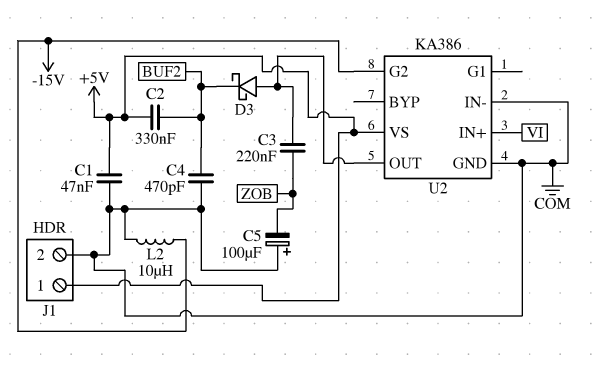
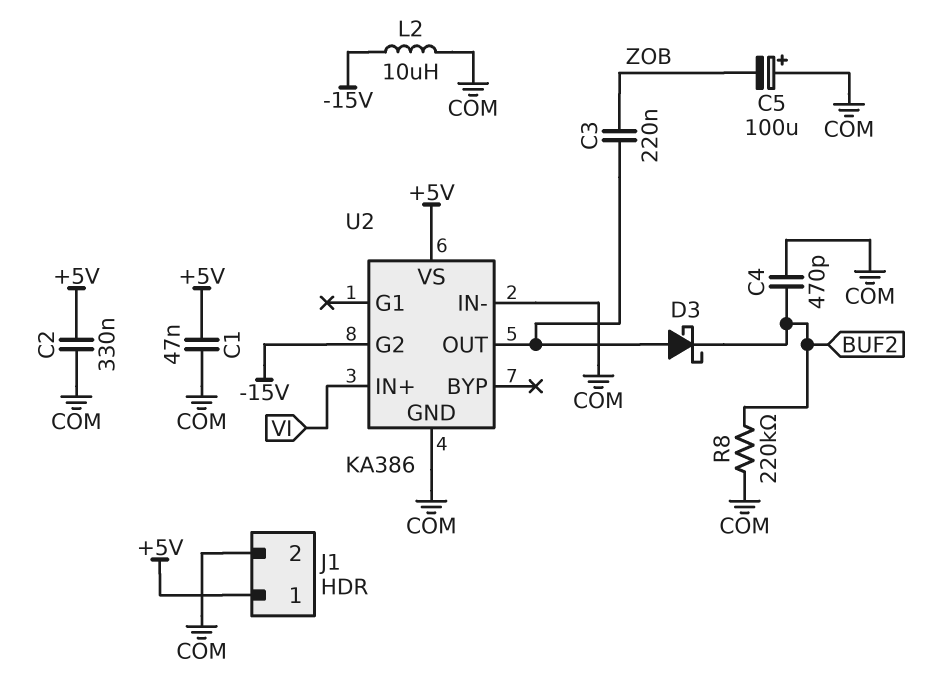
C2: 330nF (+5V, BUF2) -> 330nF (+5V, COM)
R8: none -> 220k (BUF2, COM)

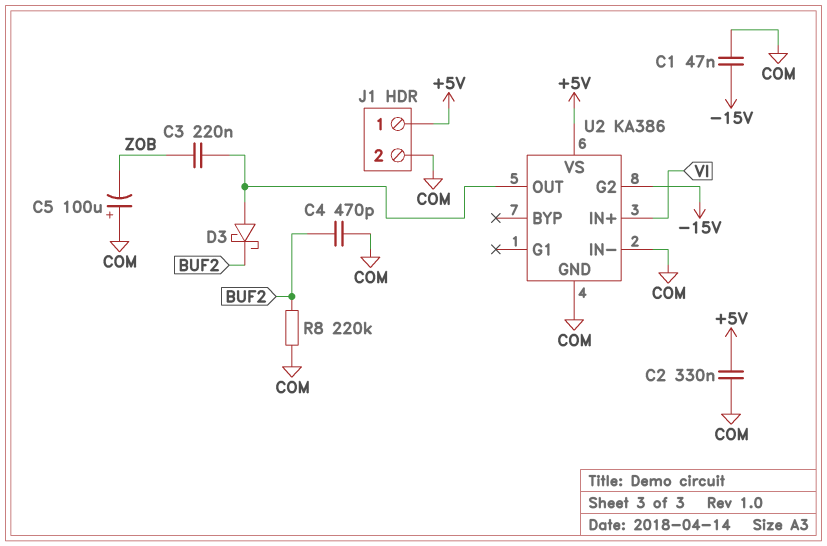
C1: 47nF (+5V, COM) -> 47nF (-15V, COM)
L2: 10uH (-15V, COM) -> none

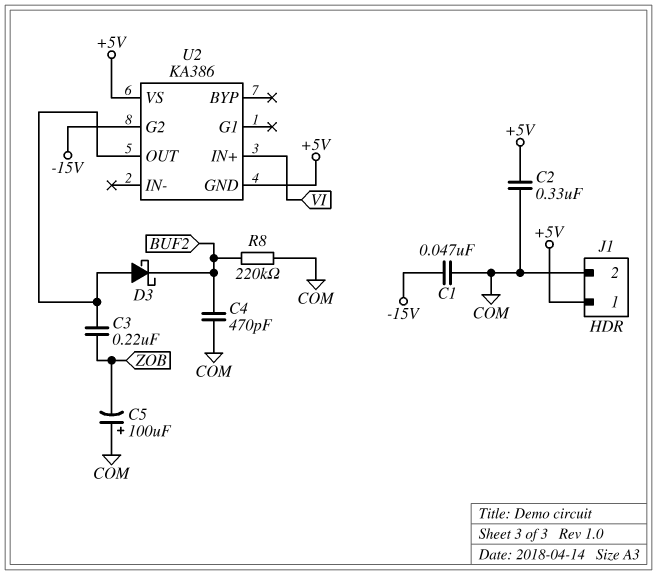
U2 pin GND: COM -> +5V
U2 pin IN-: COM -> none

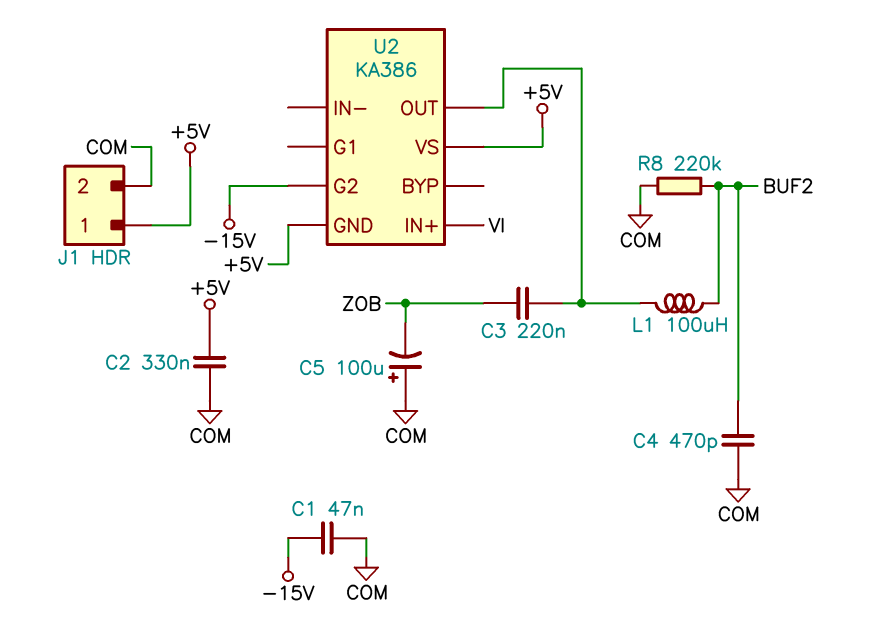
D3: schottky (A U2/OUT, K BUF2) -> none
L1: none -> 100uH (BUF2, U2/OUT)

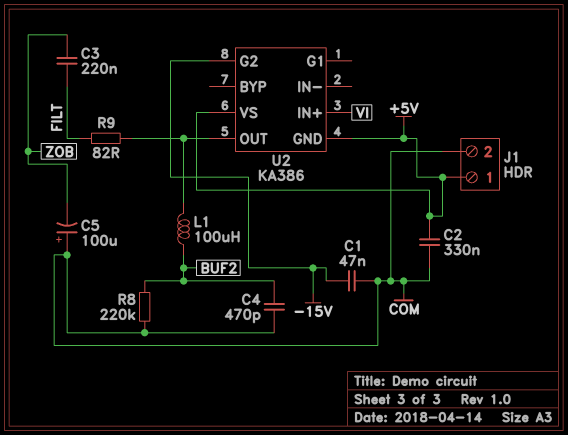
C3: 220nF (U2/OUT, ZOB) -> 220nF (FILT, ZOB)
R9: none -> 82 (FILT, U2/OUT)

